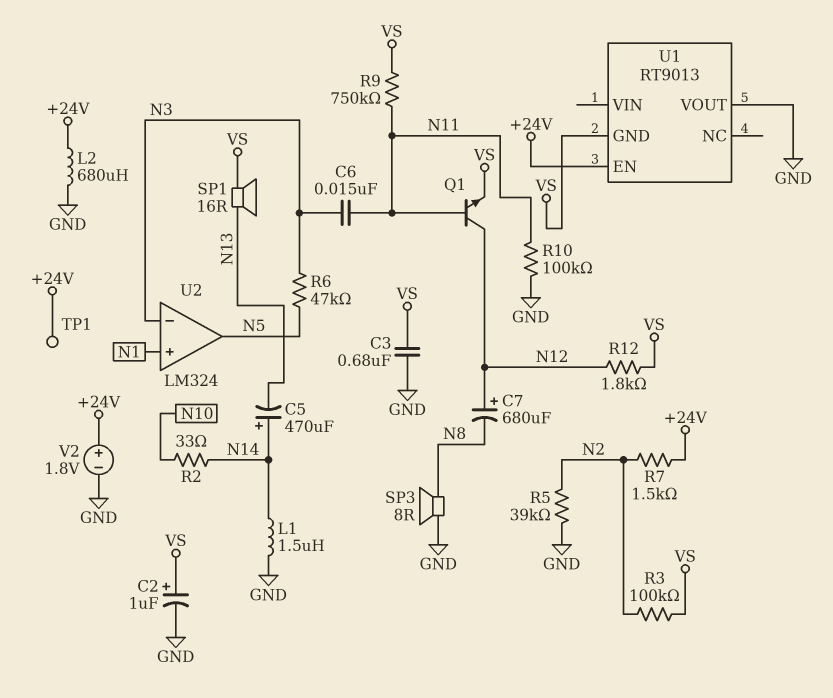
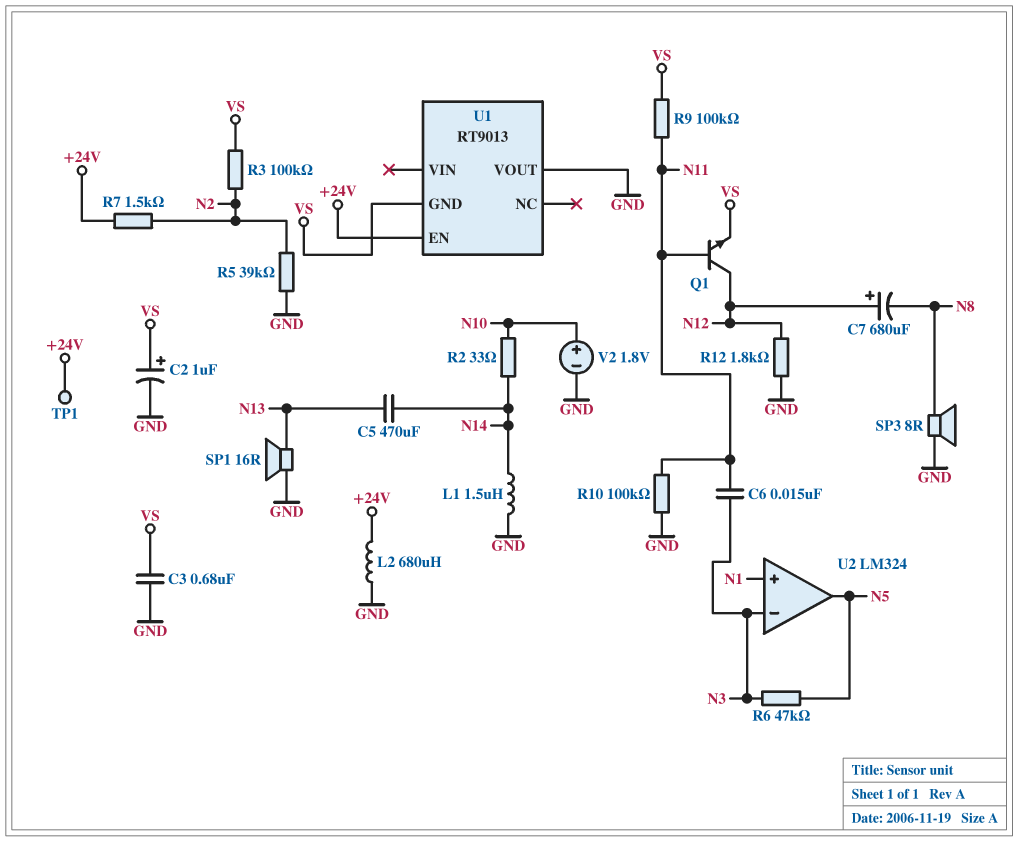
C5: 470uF (plus N14, minus N13) -> 470uF (N13, N14)
R9: 750k (N11, VS) -> 100k (N11, VS)
R12: 1.8k (N12, VS) -> 1.8k (GND, N12)
SP1: speaker 16R (N13, VS) -> speaker 16R (GND, N13)
V2: 1.8V (plus +24V, minus GND) -> 1.8V (plus N10, minus GND)

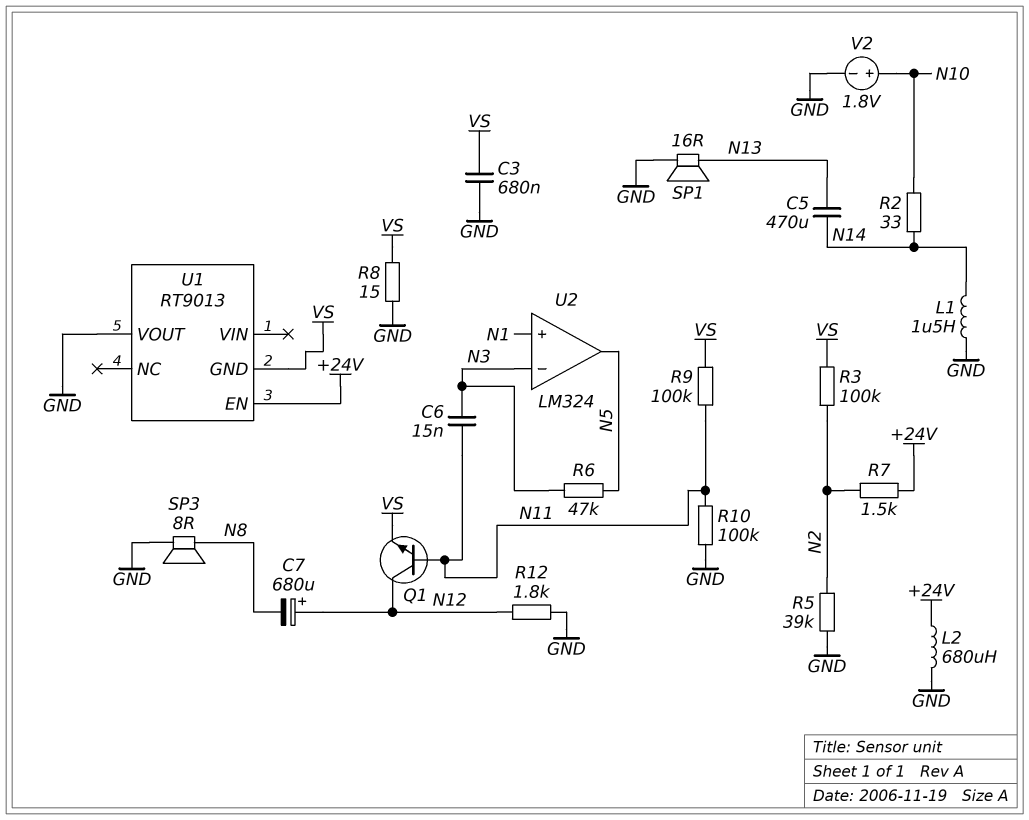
C2: 1uF (plus VS, minus GND) -> none
R8: none -> 15 (GND, VS)
TP1: test point (+24V) -> none

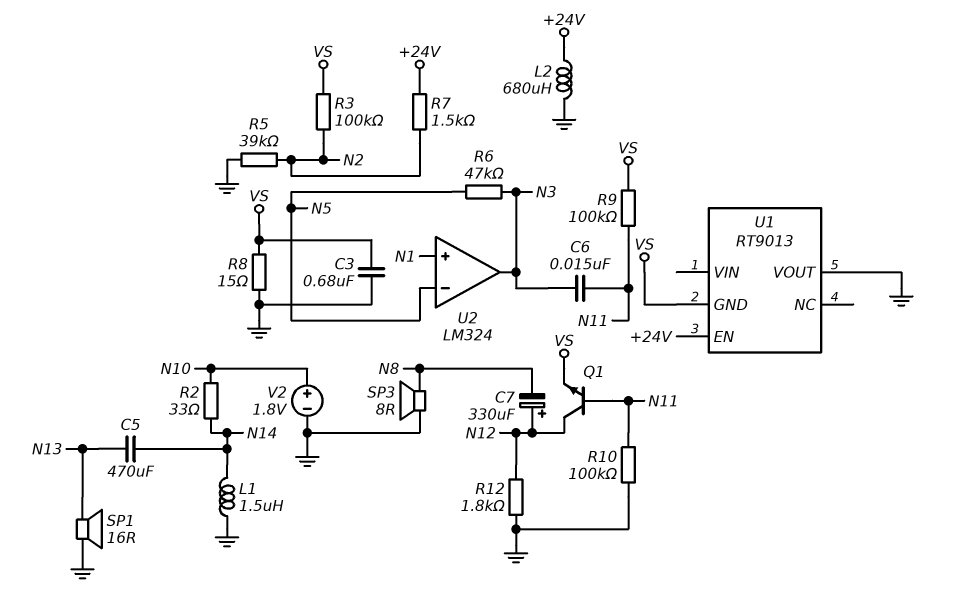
C7: 680uF (plus N12, minus N8) -> 330uF (plus N12, minus N8)
U2 pin in-: N3 -> N5
U2 pin out: N5 -> N3

